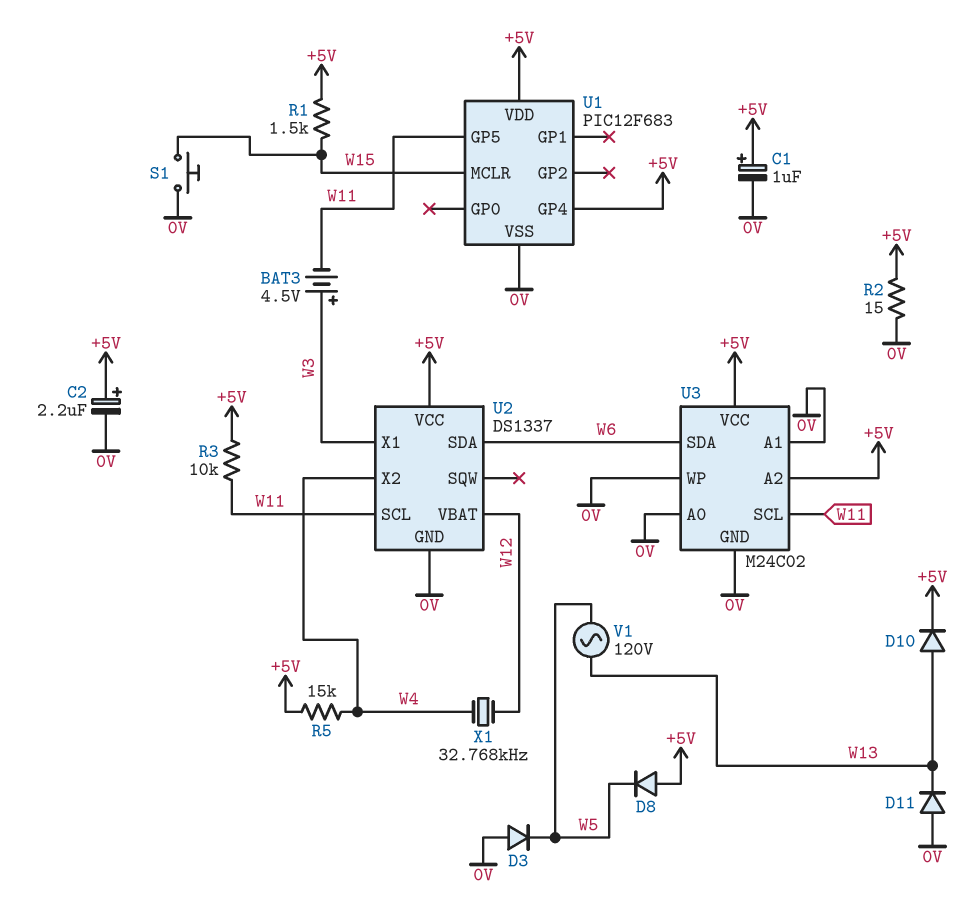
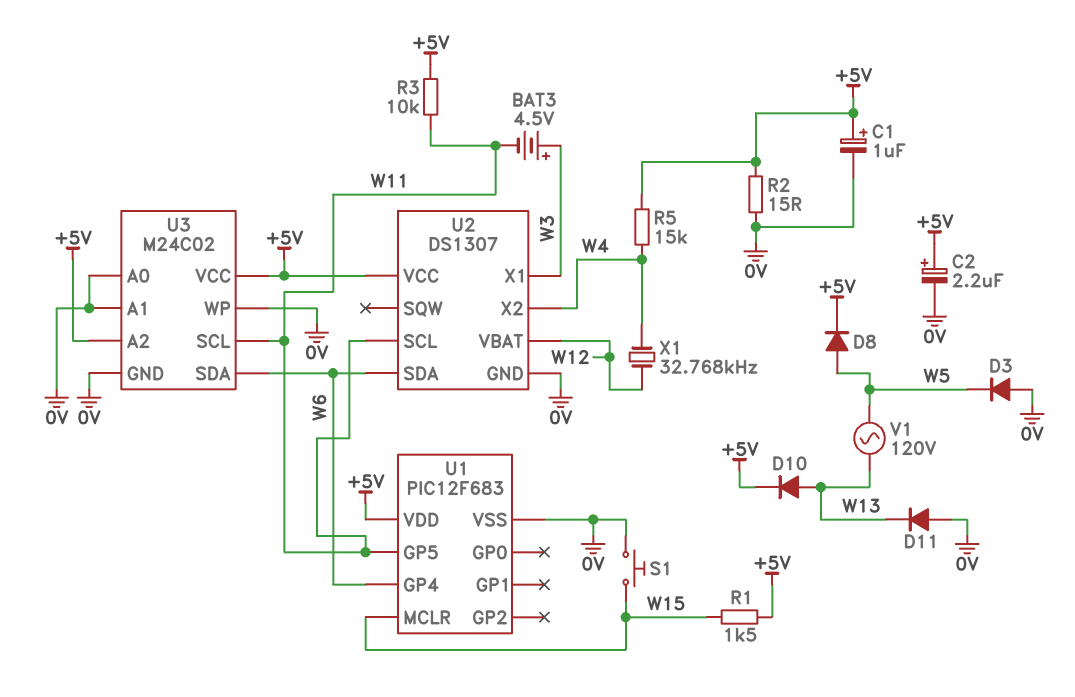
D8: diode (A +5V, K W5) -> diode (A W5, K +5V)
U1 pin GP4: +5V -> W6
U2: DS1337 -> DS1307

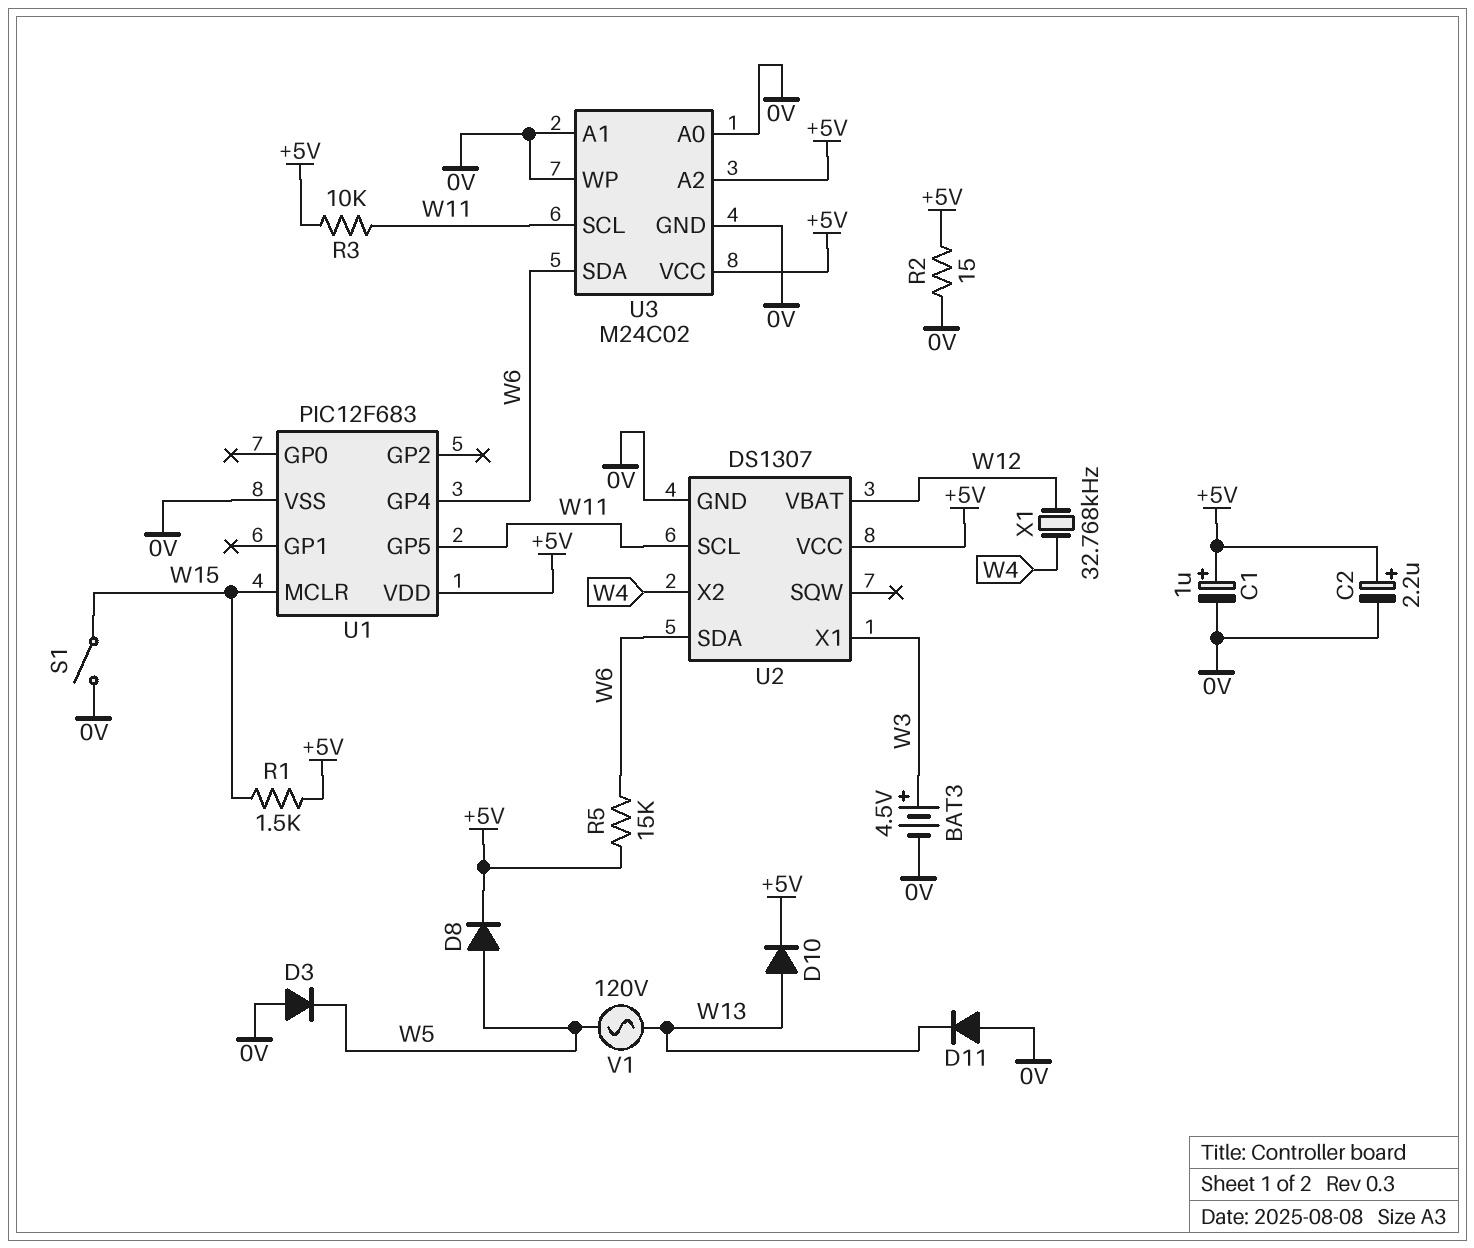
BAT3: 4.5V (plus W3, minus W11) -> 4.5V (plus W3, minus 0V)
R5: 15k (+5V, W4) -> 15k (+5V, W6)
S1: button (0V, W15) -> switch (0V, W15)

